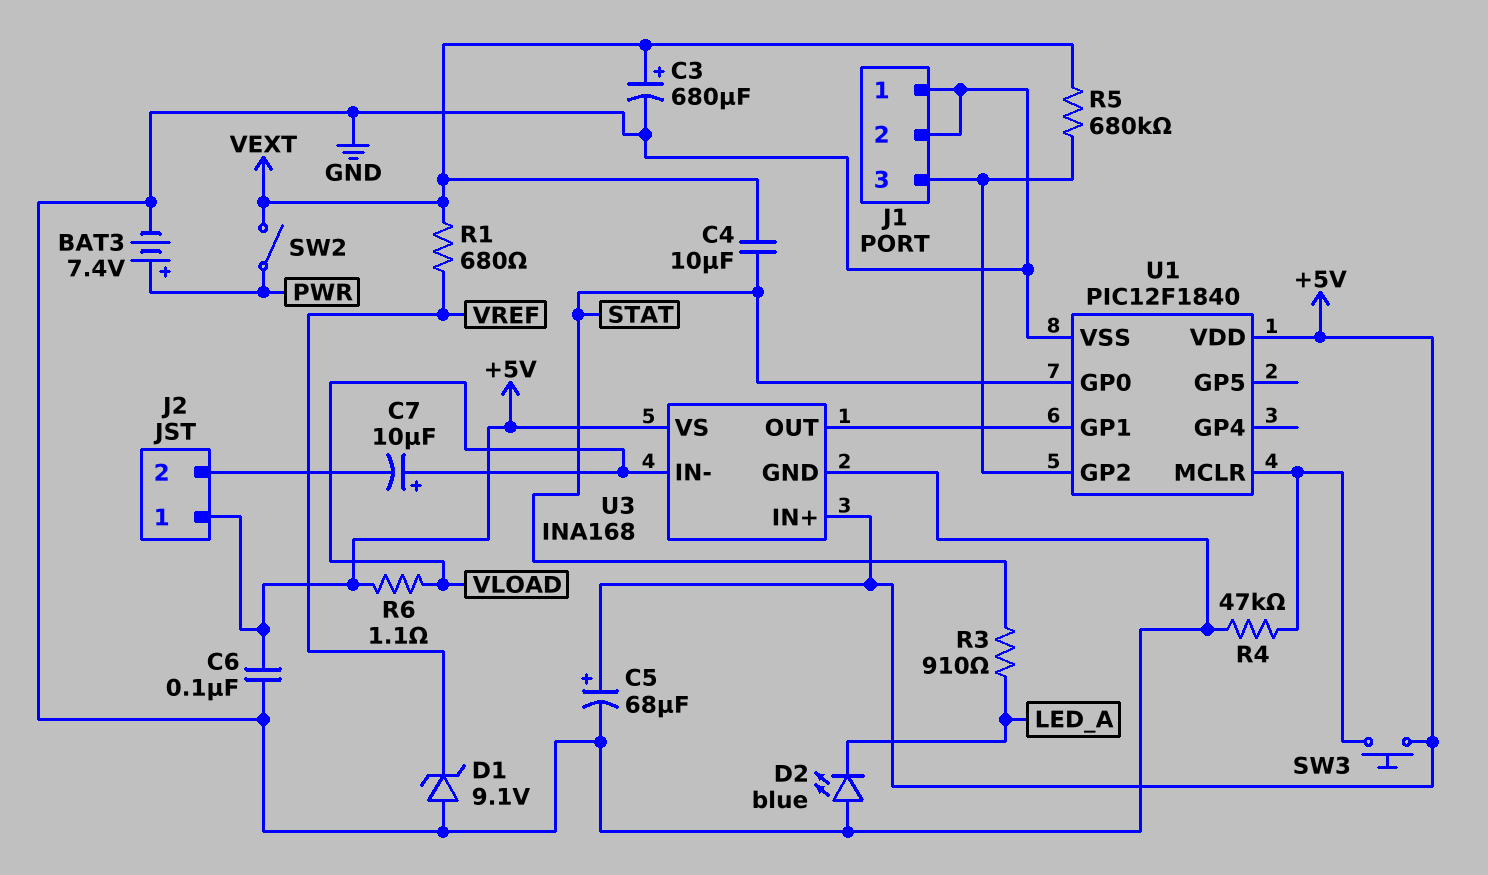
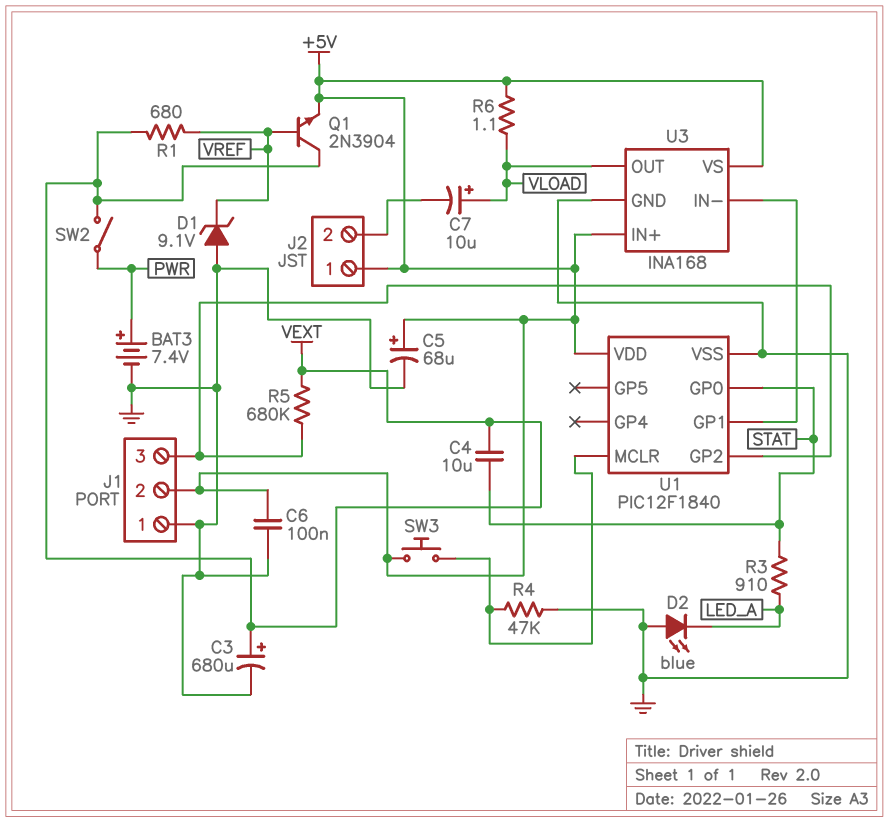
J1 pin 2: GND -> +5V
Q1: none -> NPN 2N3904 (B VREF, C VEXT, E +5V)
U3 pin IN-: VLOAD -> U1/GP1
U3 pin OUT: U1/GP1 -> VLOAD

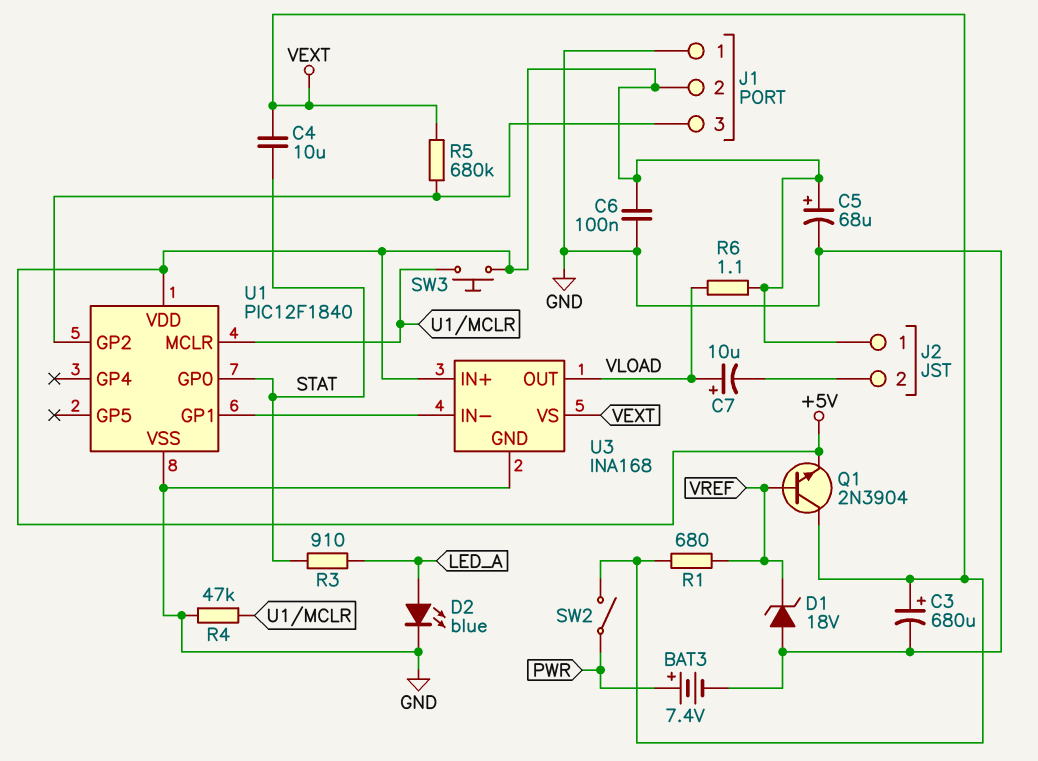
D1: zener 9.1V (A GND, K VREF) -> zener 18V (A GND, K VREF)
D2: LED blue (A GND, K LED_A) -> LED blue (A LED_A, K GND)
U3 pin VS: +5V -> VEXT

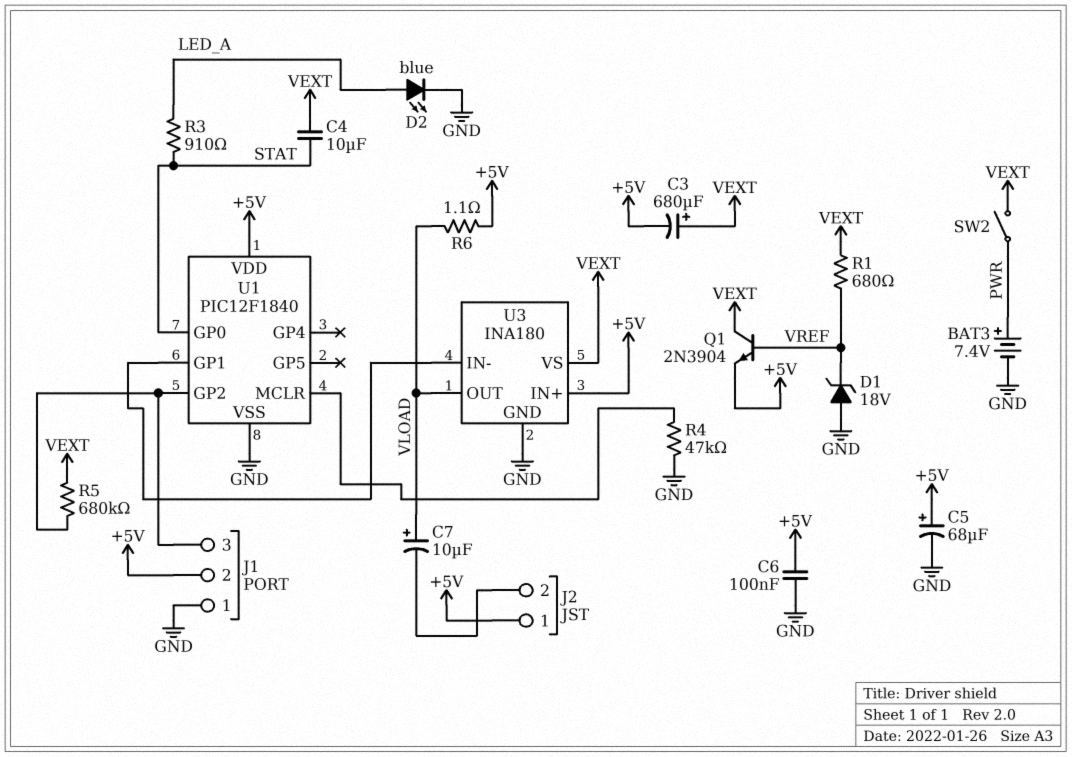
C3: 680uF (plus VEXT, minus GND) -> 680uF (plus VEXT, minus +5V)
SW3: button (+5V, U1/MCLR) -> none
U3: INA168 -> INA180

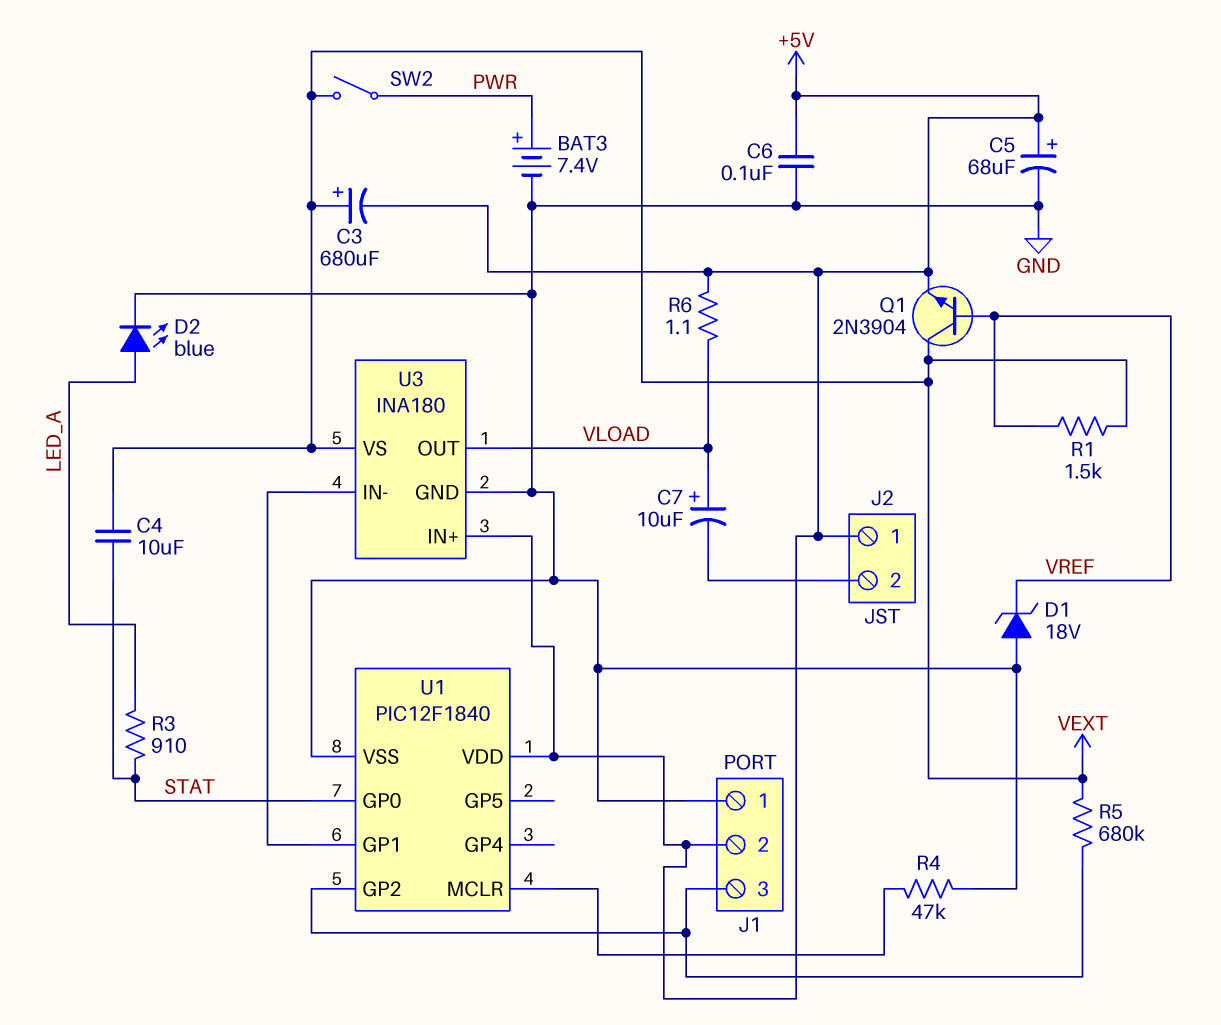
R1: 680 (VEXT, VREF) -> 1.5k (VEXT, VREF)

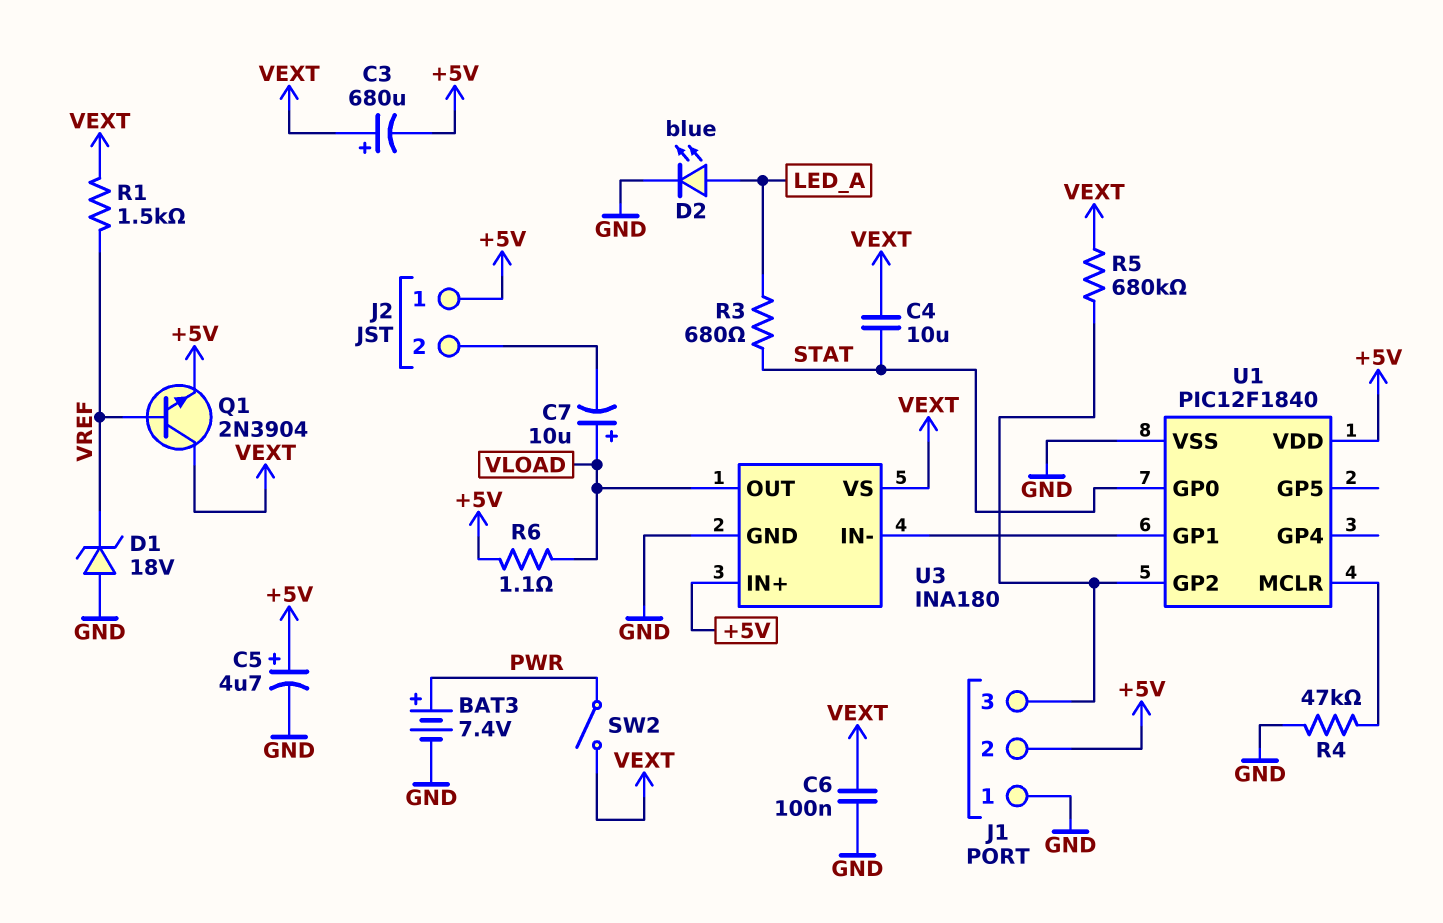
C5: 68uF (plus +5V, minus GND) -> 4.7uF (plus +5V, minus GND)
C6: 100nF (+5V, GND) -> 100nF (GND, VEXT)
R3: 910 (LED_A, STAT) -> 680 (LED_A, STAT)

